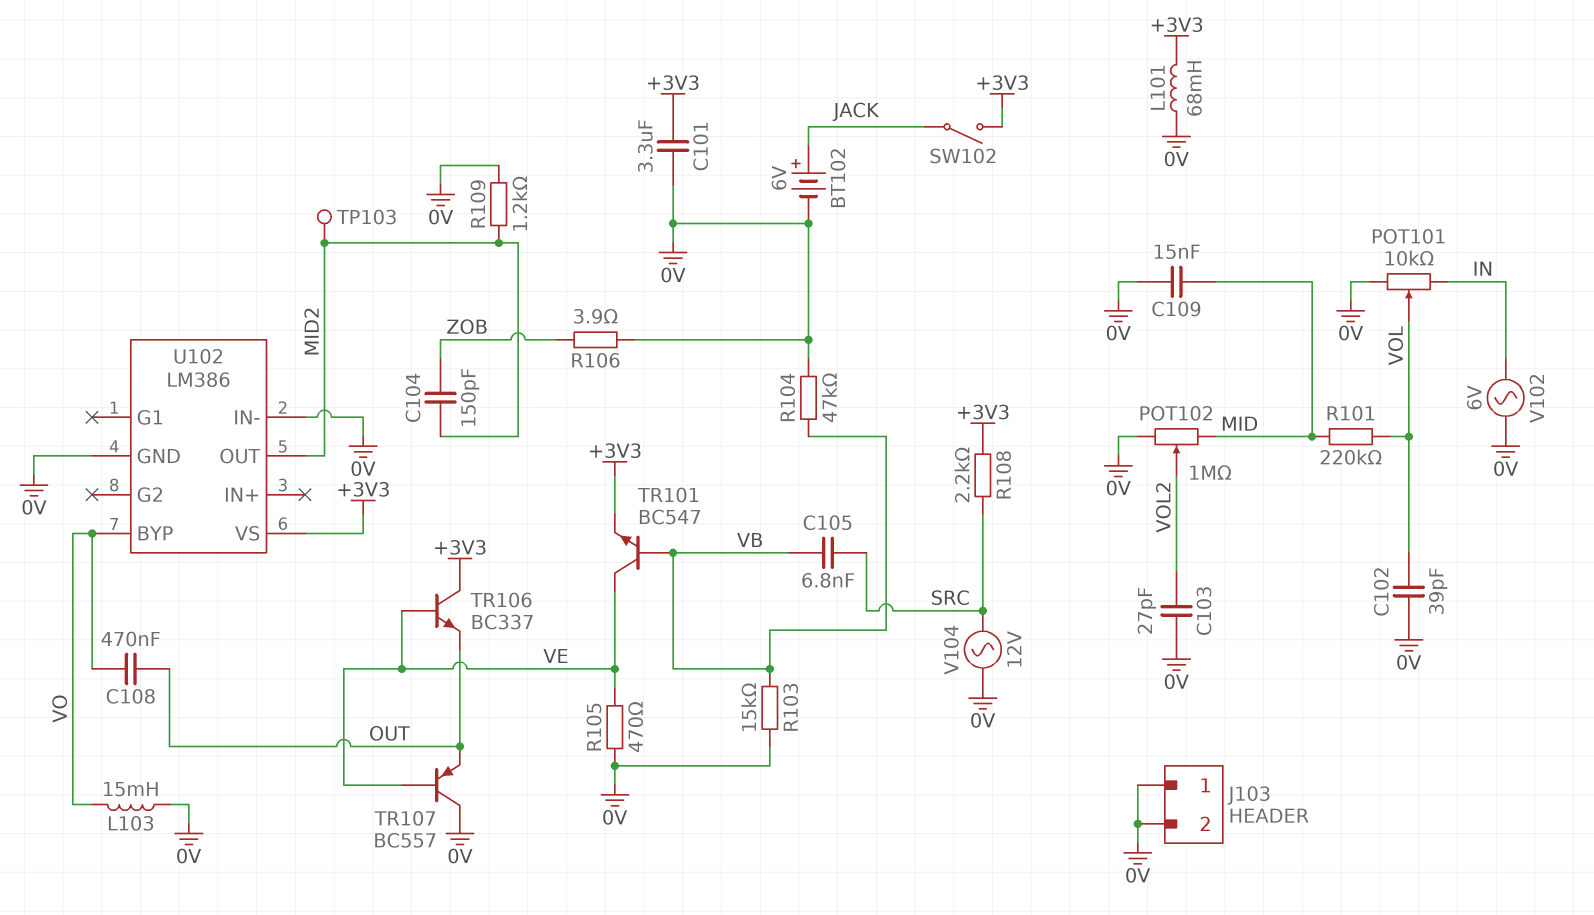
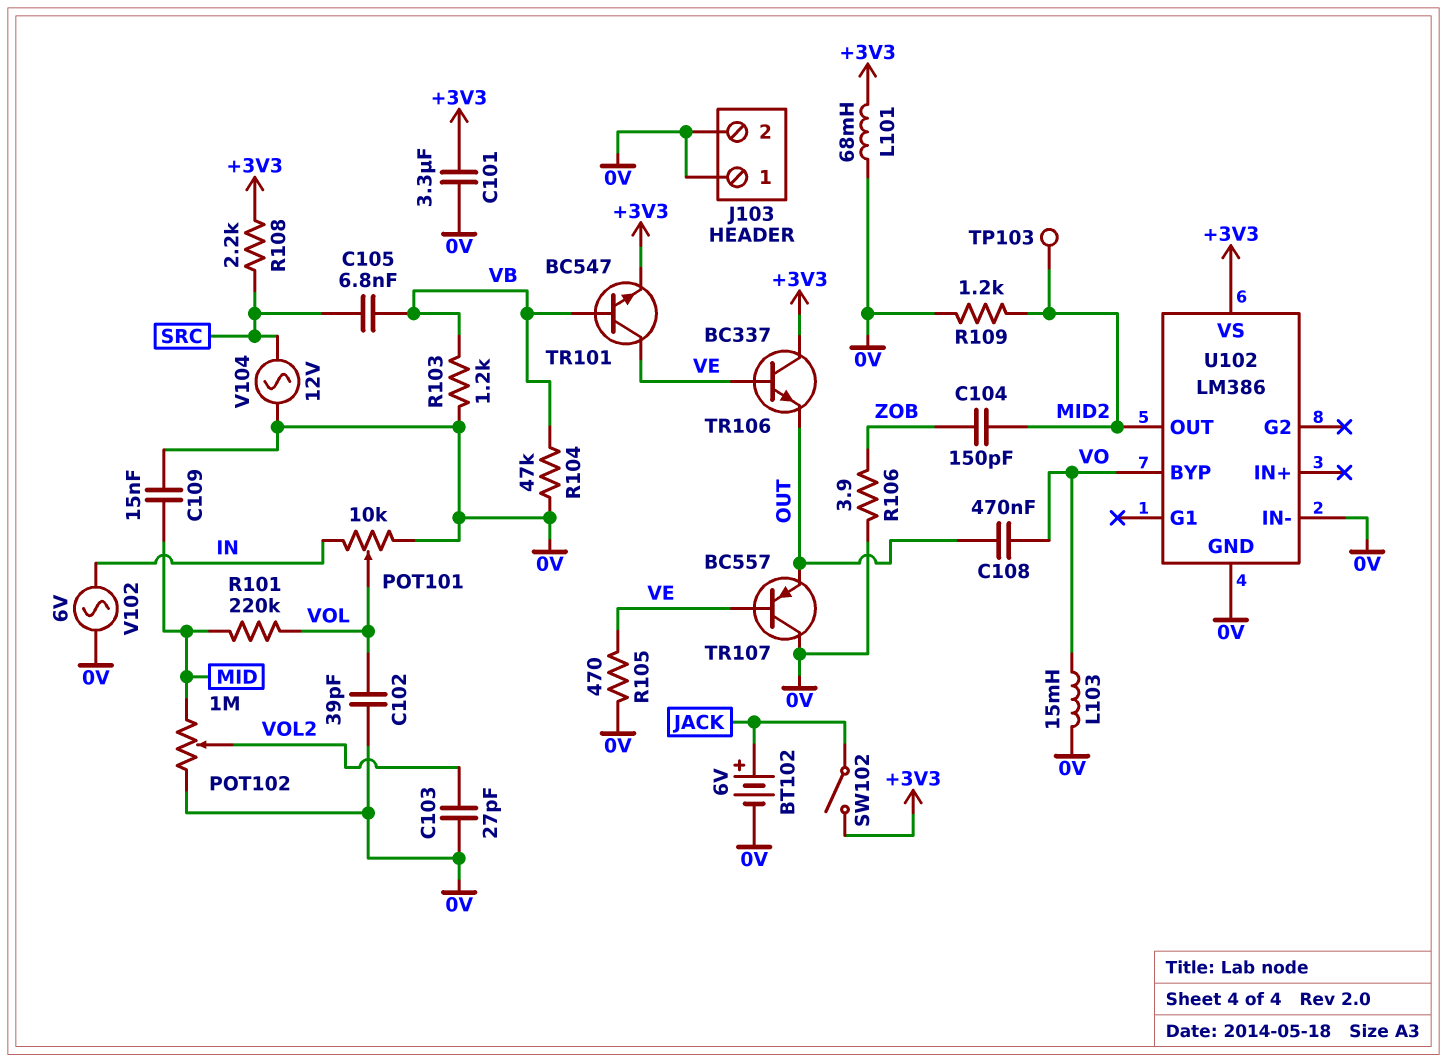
R103: 15k (0V, VB) -> 1.2k (0V, VB)

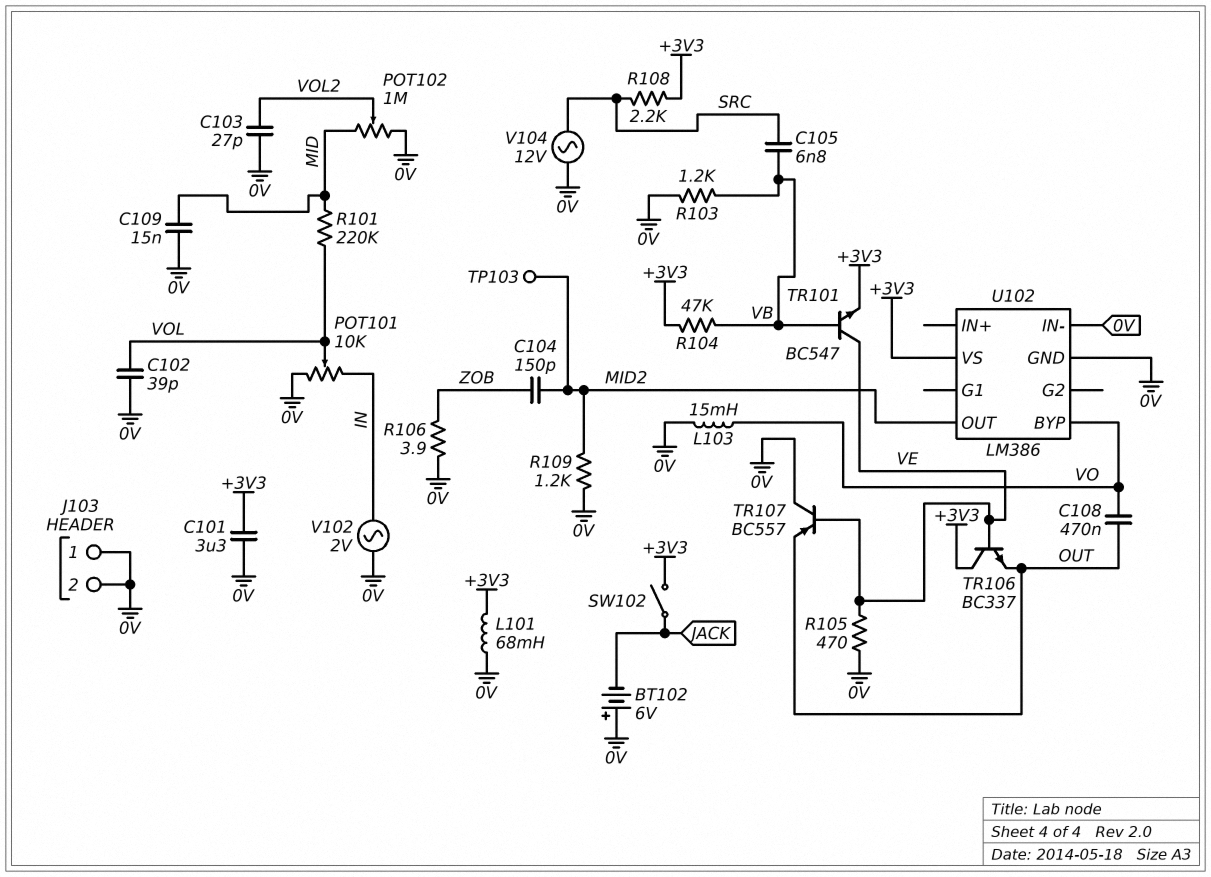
BT102: 6V (plus JACK, minus 0V) -> 6V (plus 0V, minus JACK)
R104: 47k (0V, VB) -> 47k (+3V3, VB)
V102: AC 6V (0V, IN) -> AC 2V (0V, IN)

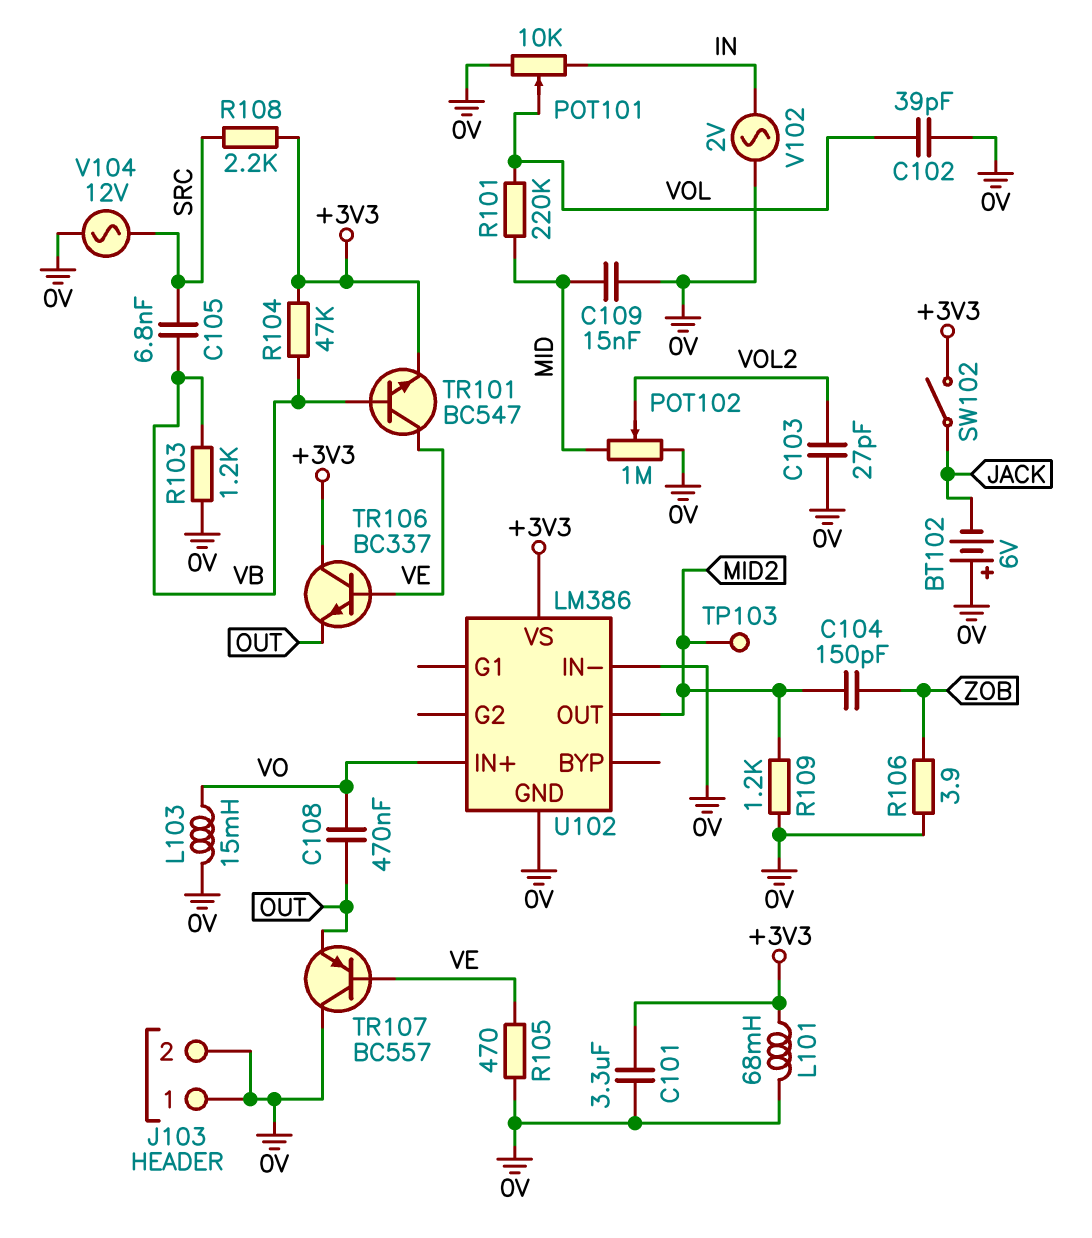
U102 pin BYP: VO -> none
U102 pin IN+: none -> VO

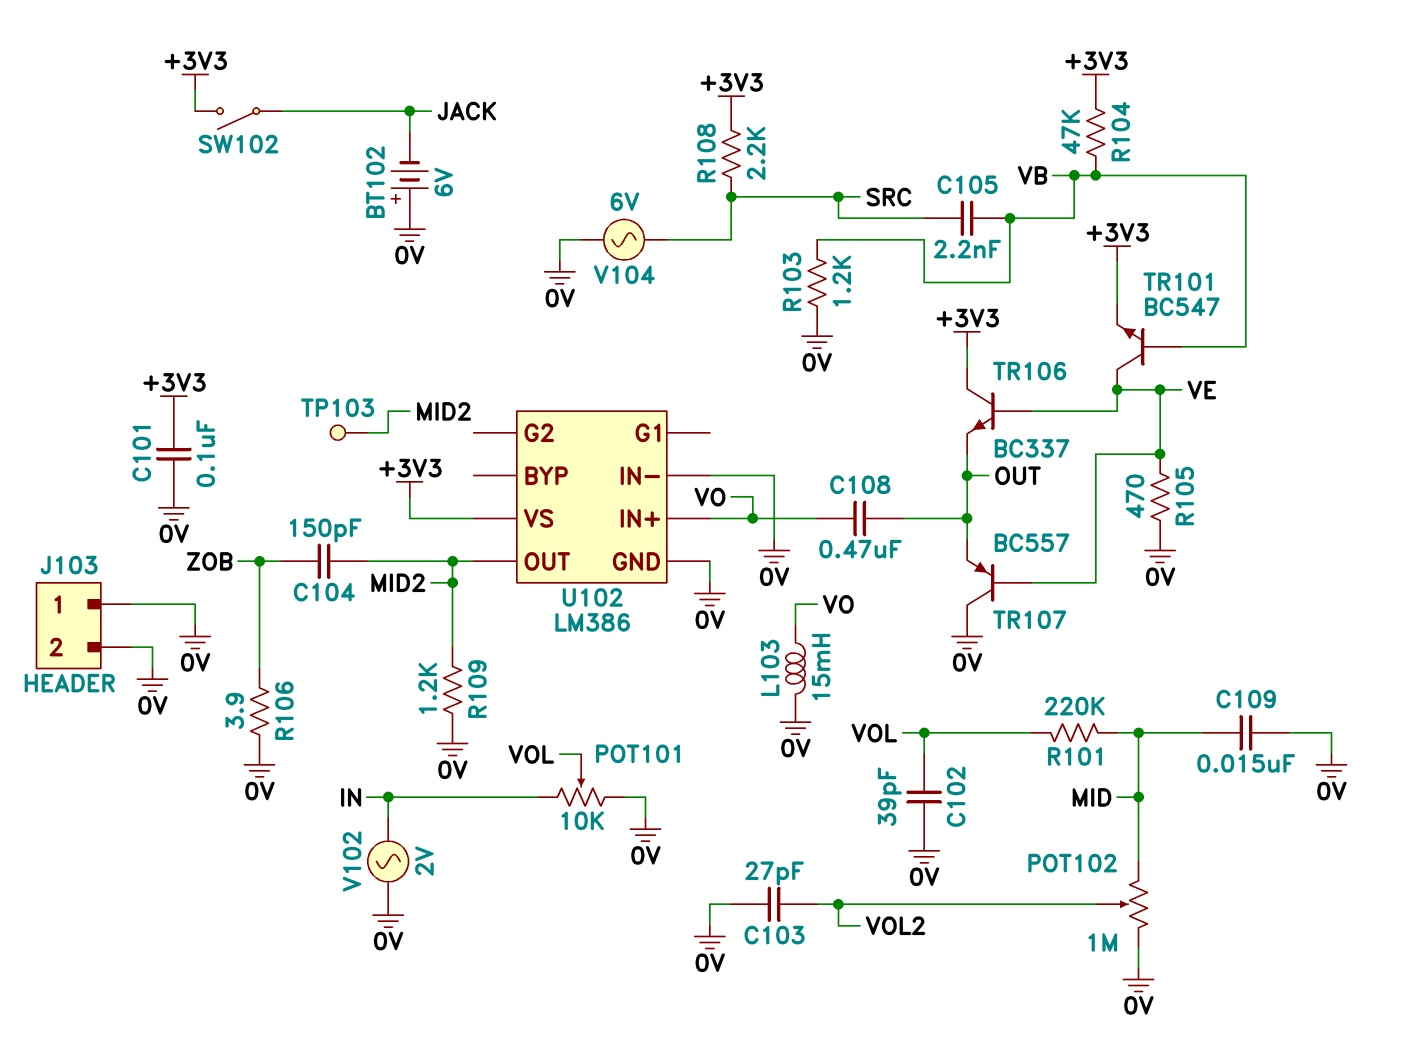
C101: 3.3uF (+3V3, 0V) -> 100nF (+3V3, 0V)
C105: 6.8nF (SRC, VB) -> 2.2nF (SRC, VB)
L101: 68mH (+3V3, 0V) -> none
V104: AC 12V (0V, SRC) -> AC 6V (0V, SRC)

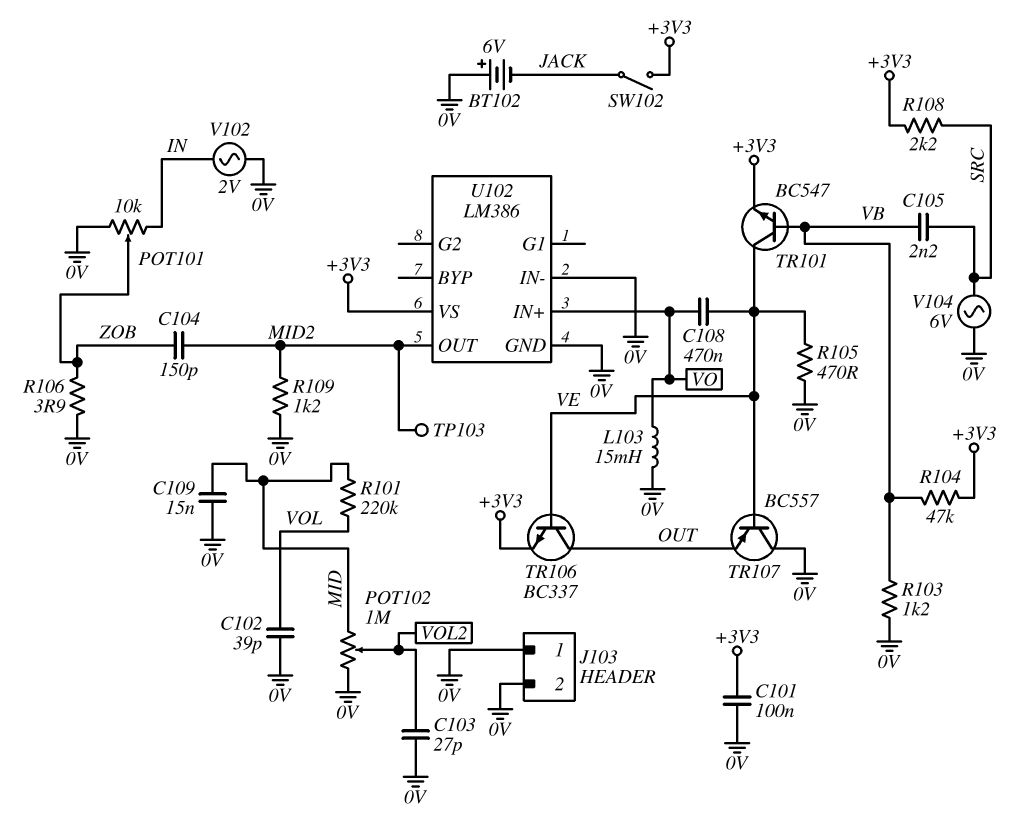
C108: 470nF (OUT, VO) -> 470nF (VE, VO)
POT101: 10k (0V, IN, wiper VOL) -> 10k (0V, IN, wiper ZOB)
TR106: NPN BC337 (B VE, C +3V3, E OUT) -> NPN BC337 (B VE, C OUT, E +3V3)

